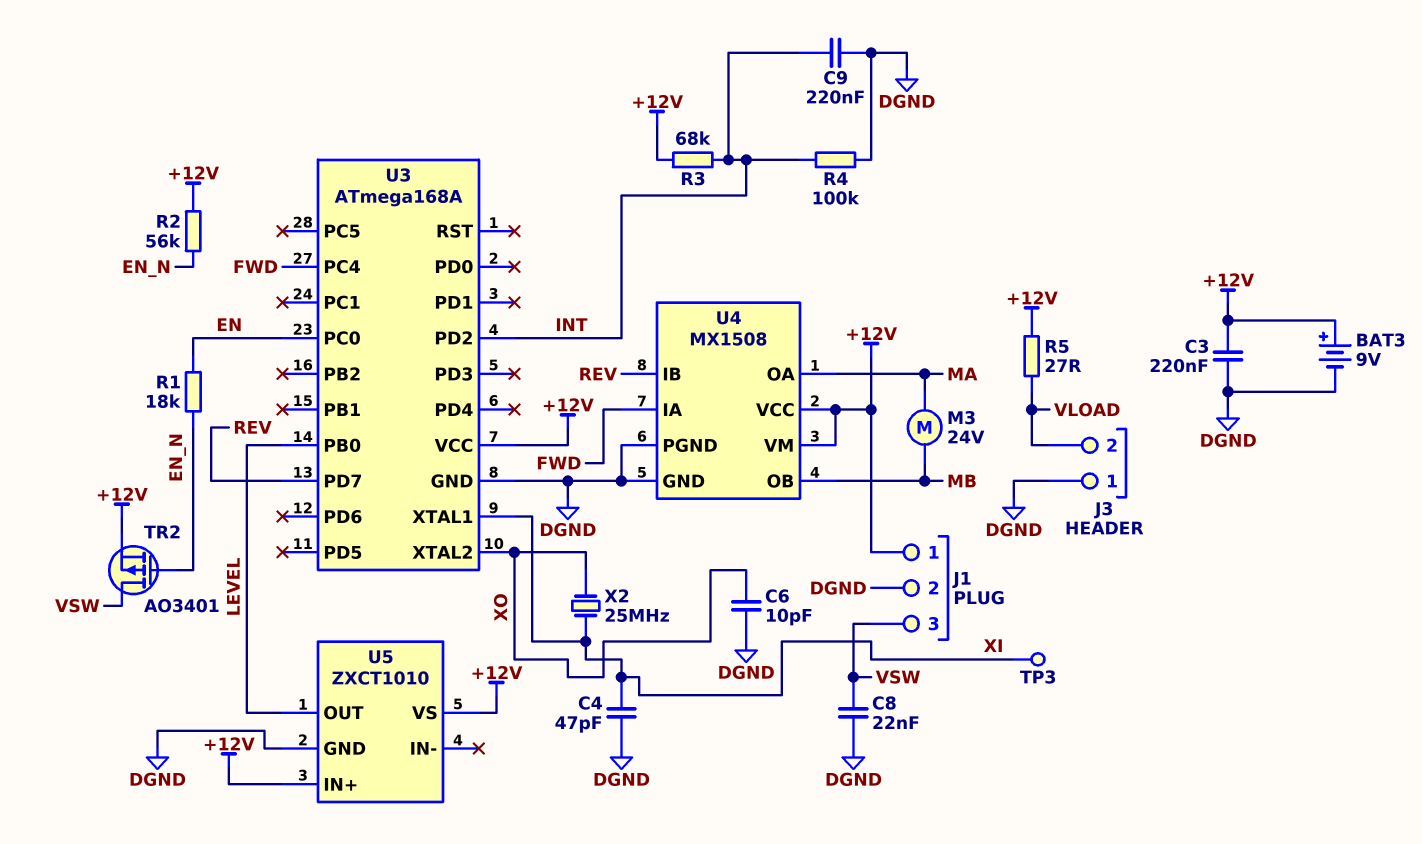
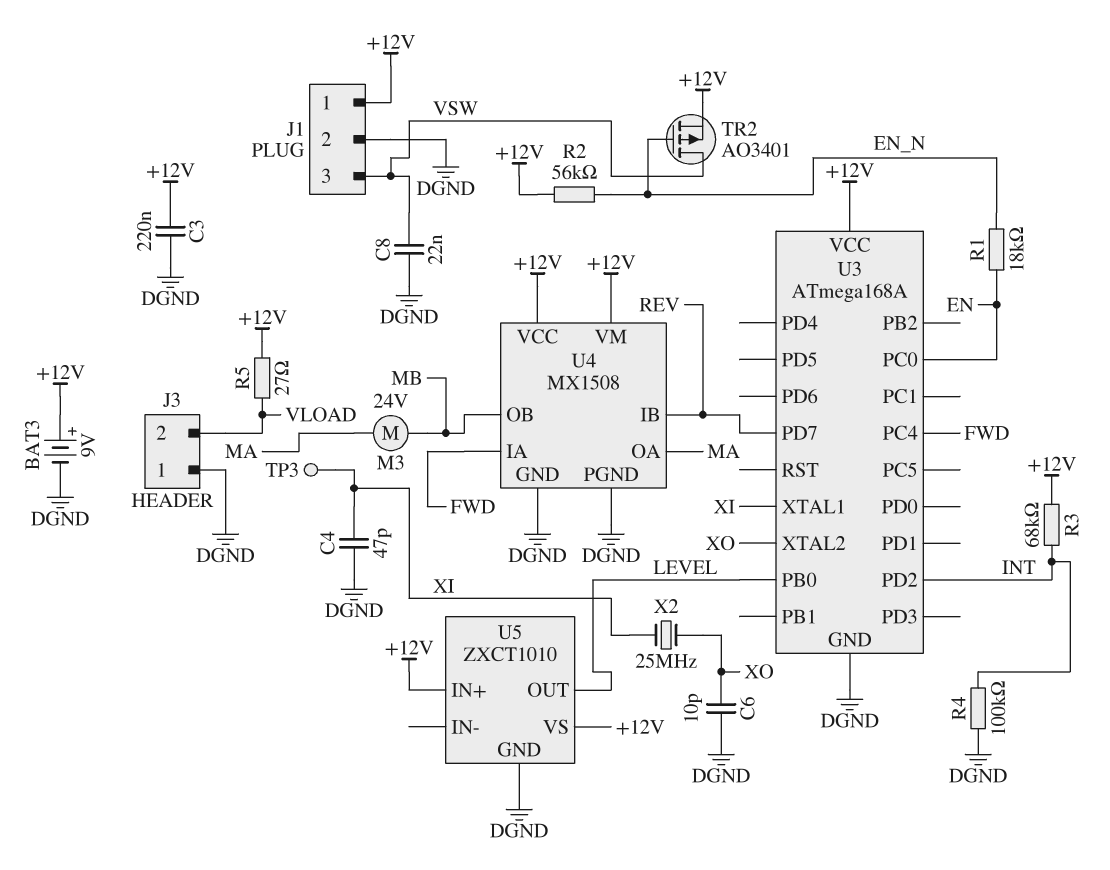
C9: 220nF (DGND, INT) -> none

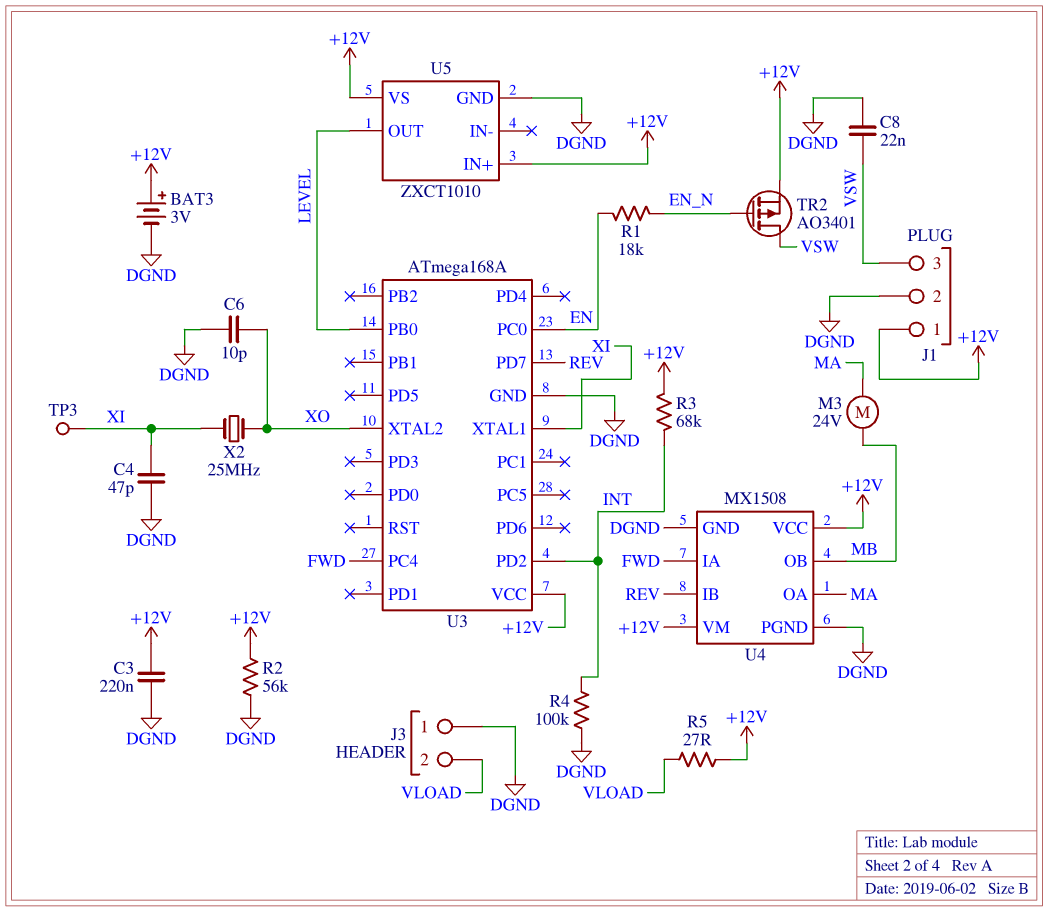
BAT3: 9V (plus +12V, minus DGND) -> 3V (plus +12V, minus DGND)
R2: 56k (+12V, EN_N) -> 56k (+12V, DGND)

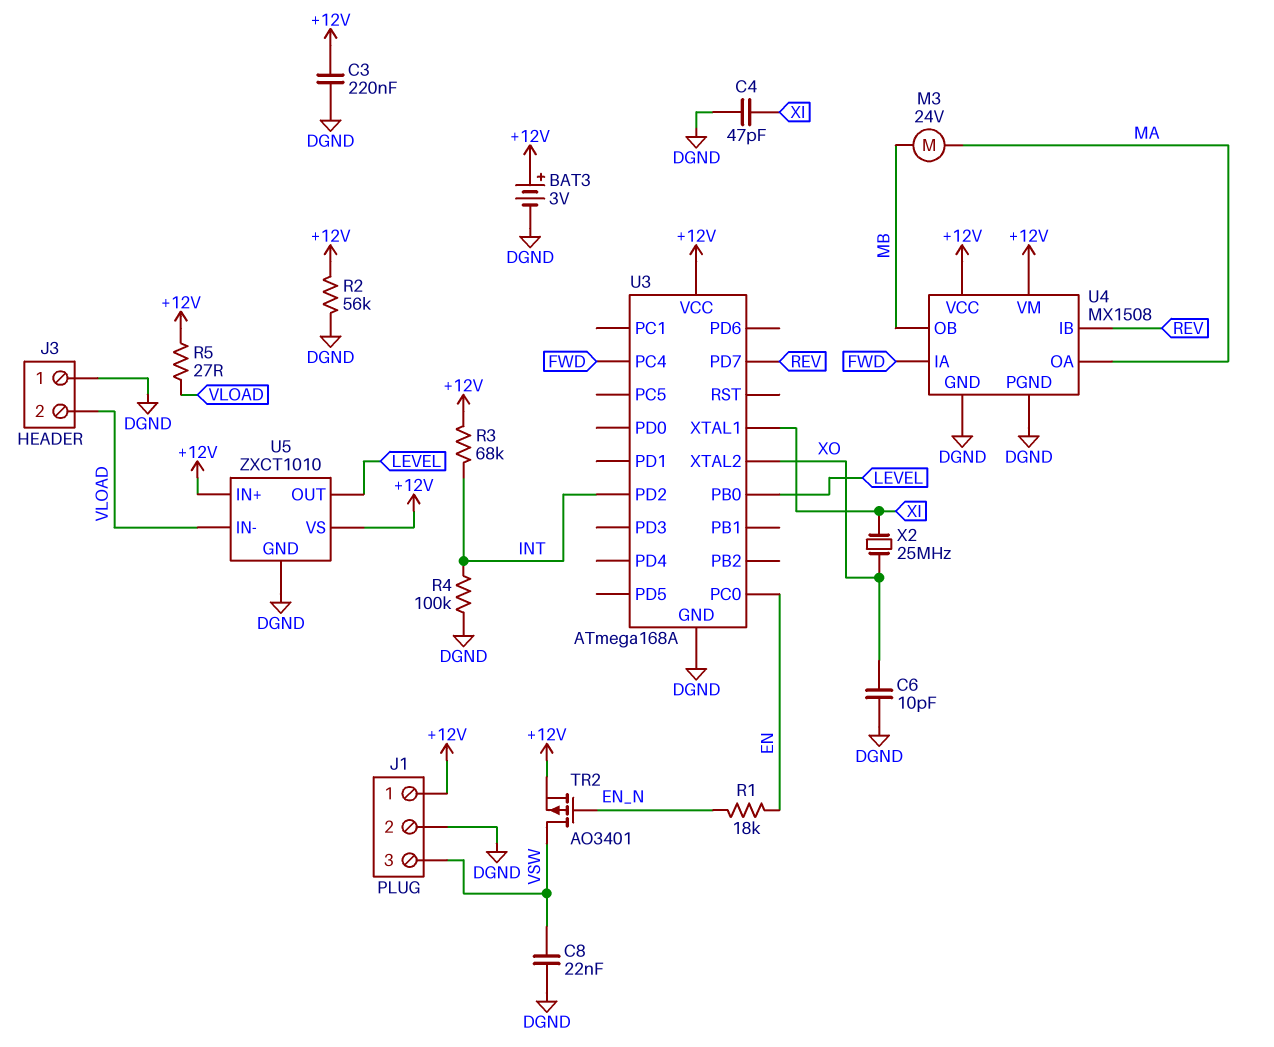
TP3: test point (XI) -> none
U5 pin IN-: none -> VLOAD

